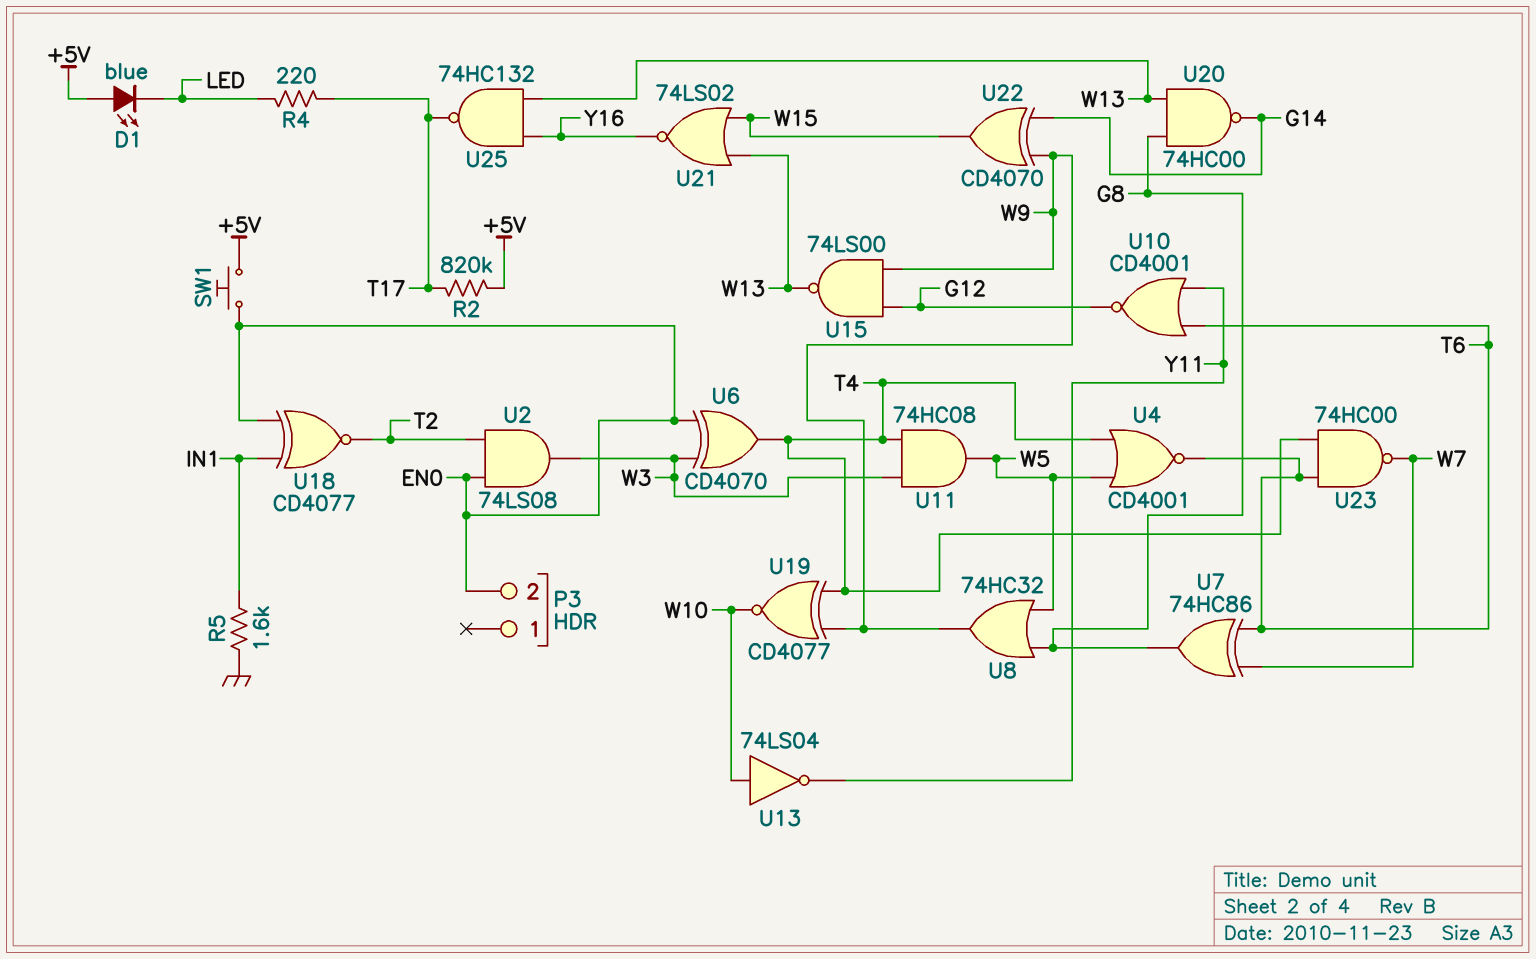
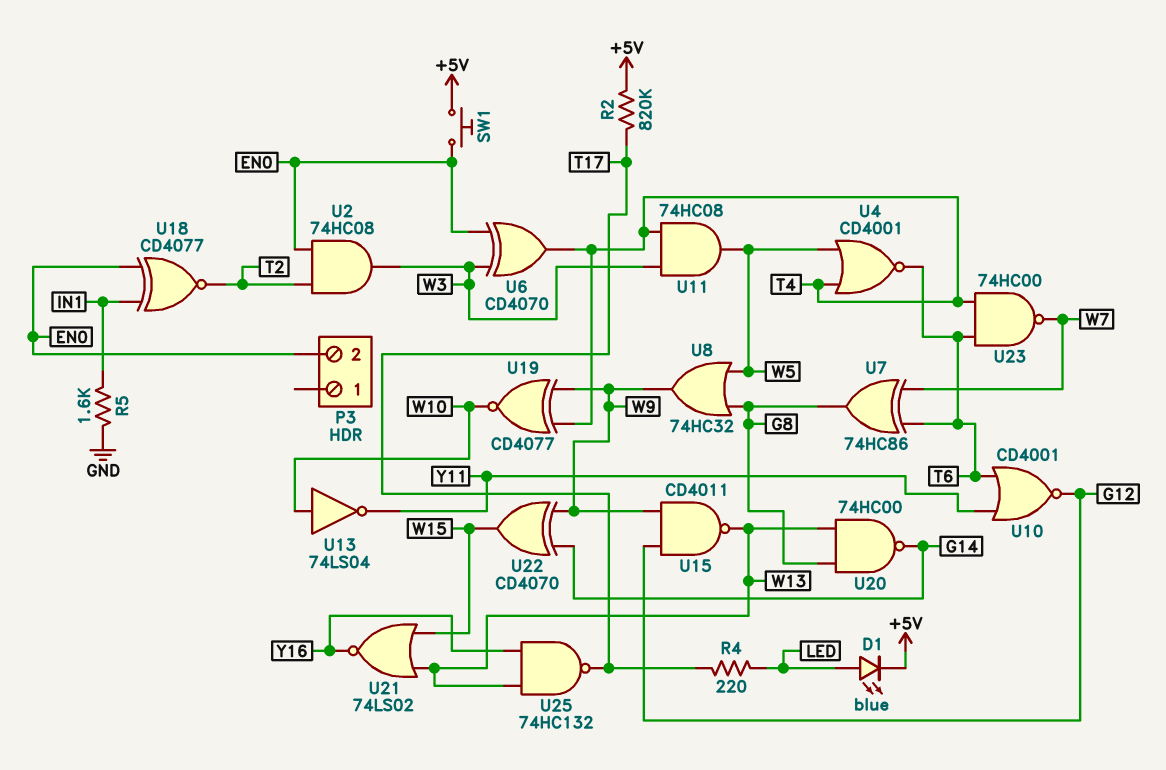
D1: LED blue (A +5V, K LED) -> LED blue (A LED, K +5V)
U2: AND 74LS08 (in EN0, in T2, out W3) -> AND 74HC08 (in EN0, in T2, out W3)
U15: NAND 74LS00 (in G12, in W9, out W13) -> NAND CD4011 (in G12, in W9, out W13)

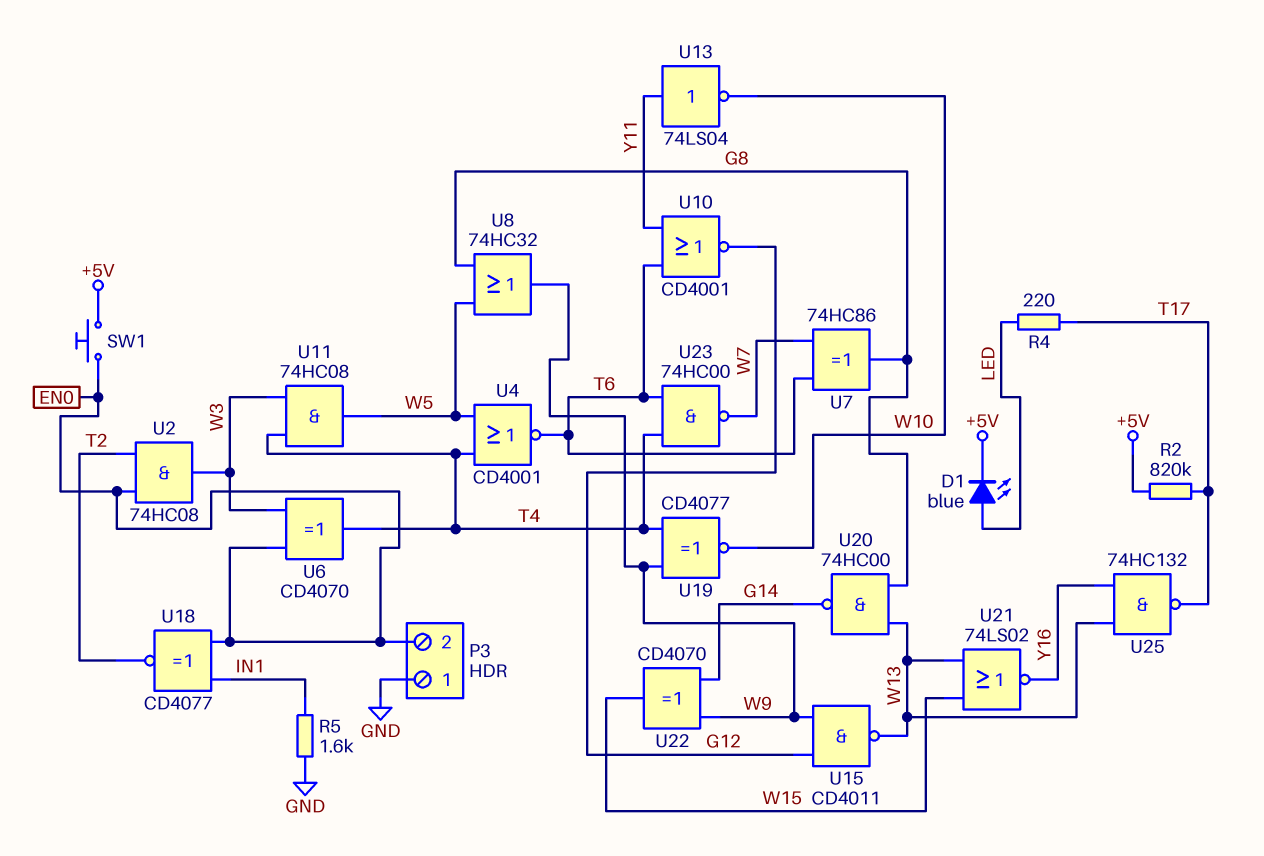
P3 pin 1: none -> GND
U13: NOT 74LS04 (in W10, out Y11) -> NOT 74LS04 (in Y11, out W10)

